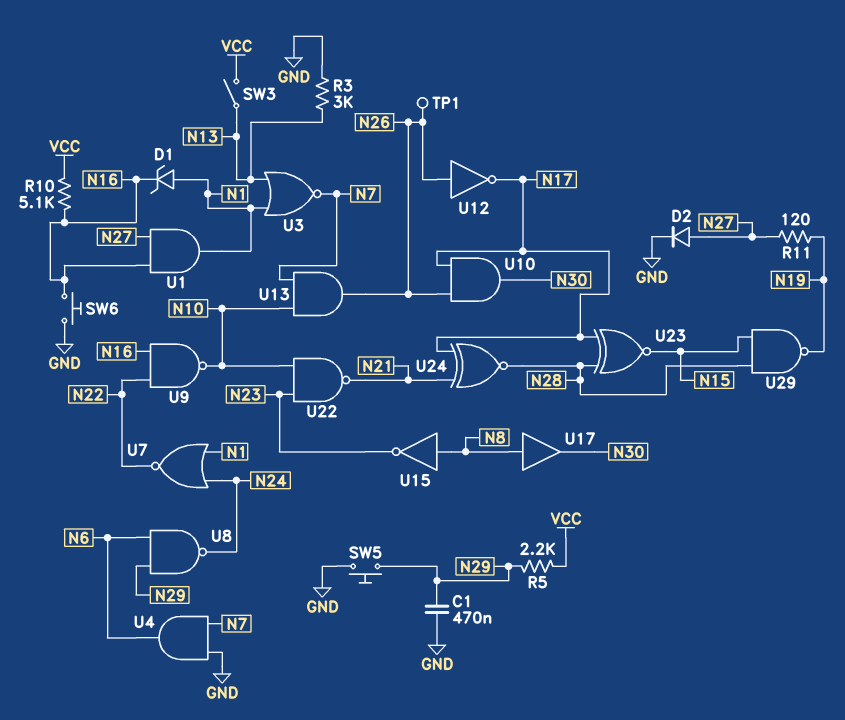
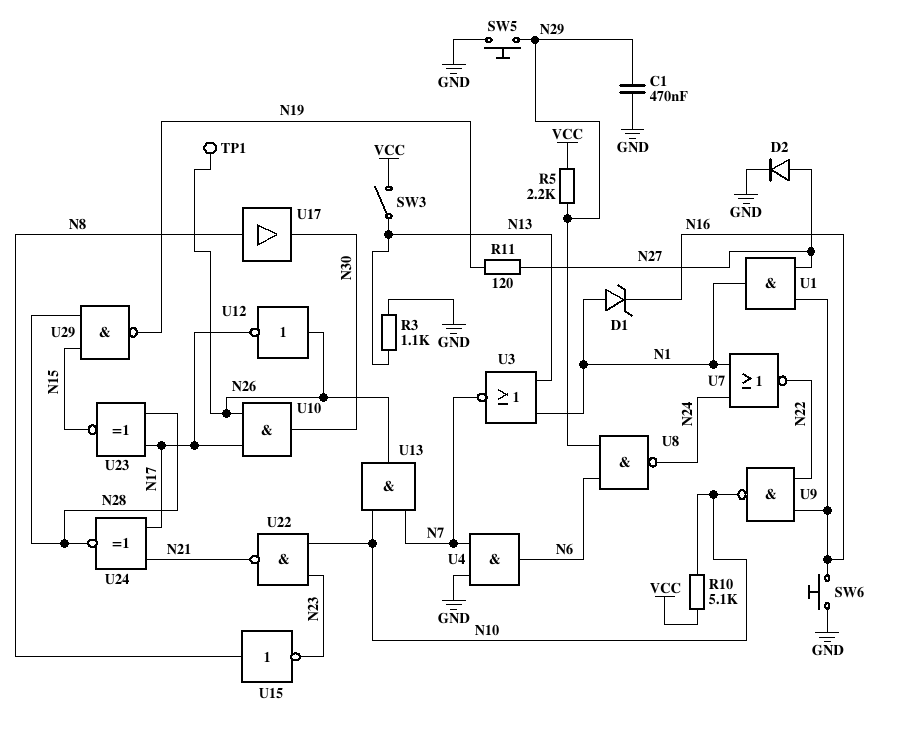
R3: 3k (GND, N13) -> 1.1k (GND, N13)
R10: 5.1k (N16, VCC) -> 5.1k (N10, VCC)

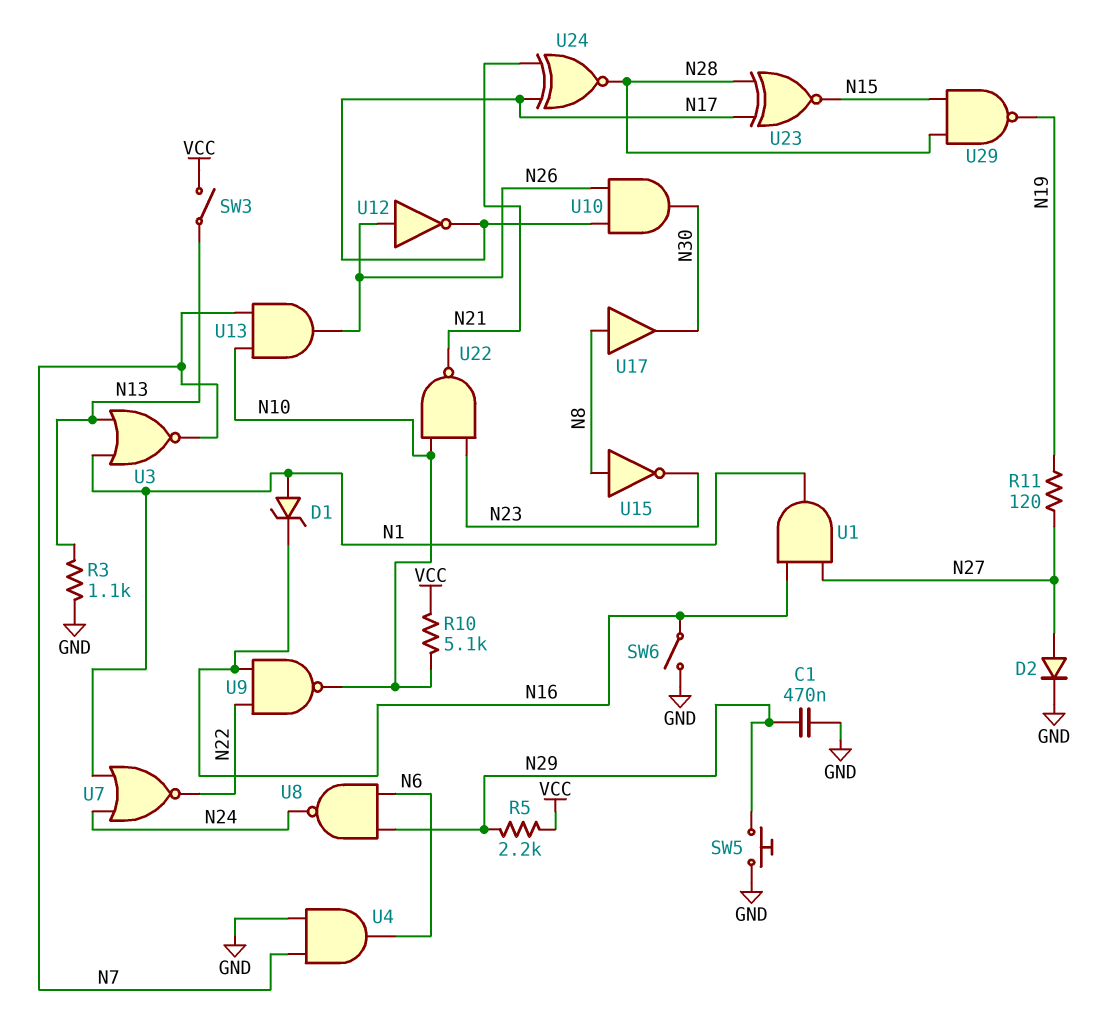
SW6: button (GND, N16) -> switch (GND, N16)
TP1: test point (N26) -> none

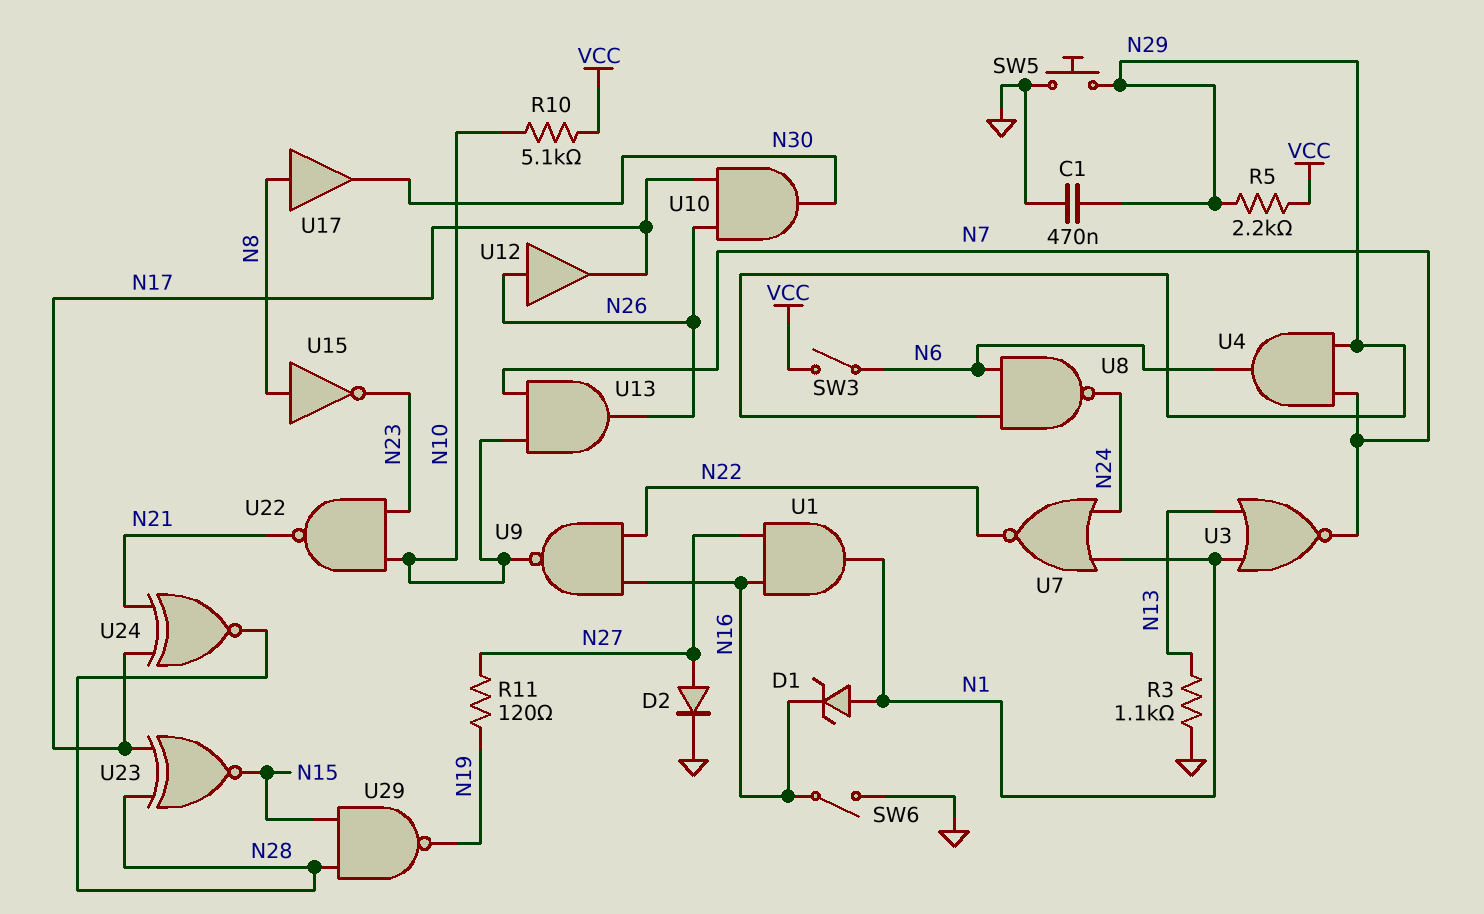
SW3: switch (N13, VCC) -> switch (N6, VCC)
U4: AND (in GND, in N7, out N6) -> AND (in N7, in N29, out N6)
U12: NOT (in N26, out N17) -> buffer (in N26, out N17)

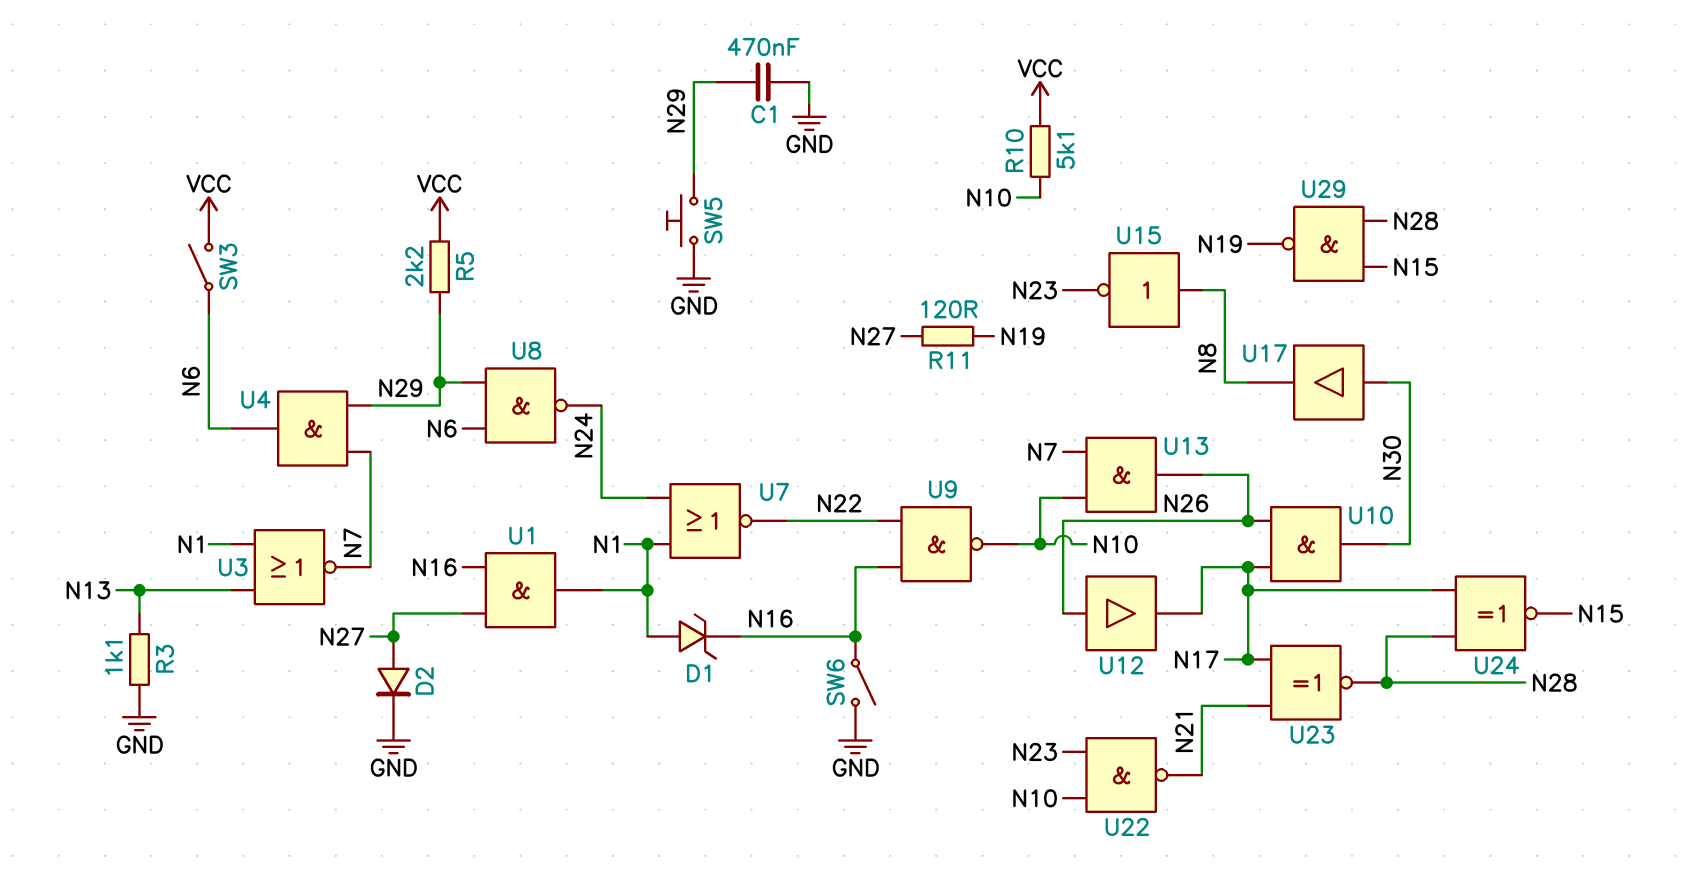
U17: buffer (in N8, out N30) -> buffer (in N30, out N8)
U23: XNOR (in N17, in N28, out N15) -> XNOR (in N17, in N21, out N28)
U24: XNOR (in N17, in N21, out N28) -> XNOR (in N17, in N28, out N15)

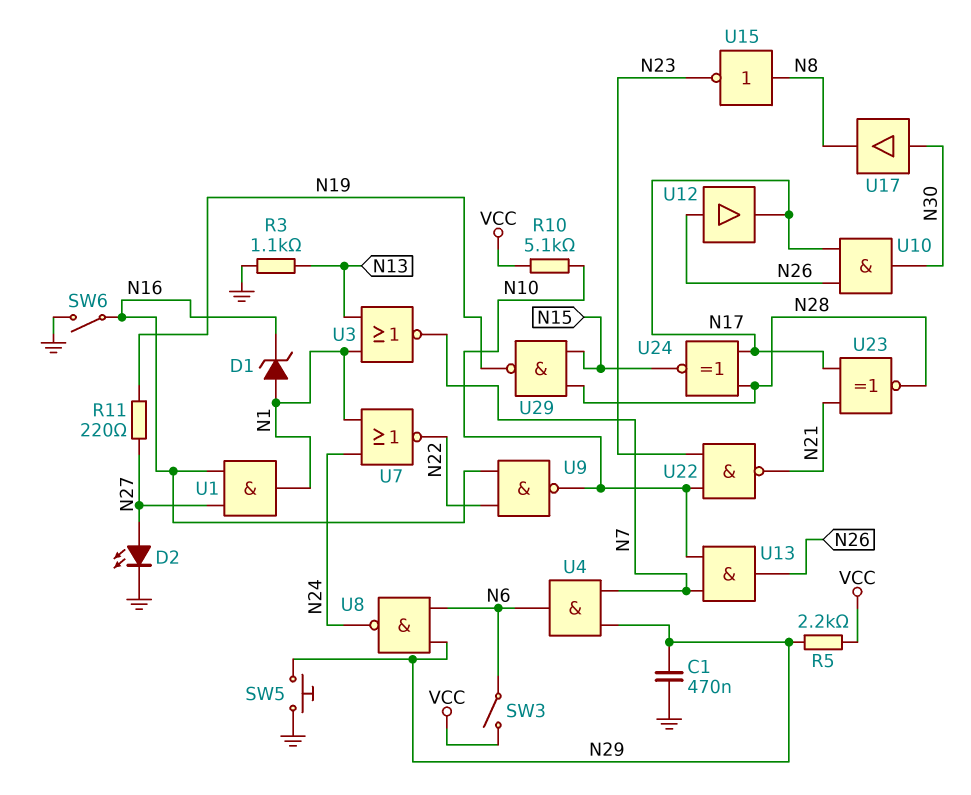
D2: diode (A N27, K GND) -> LED (A N27, K GND)
R11: 120 (N19, N27) -> 220 (N19, N27)

